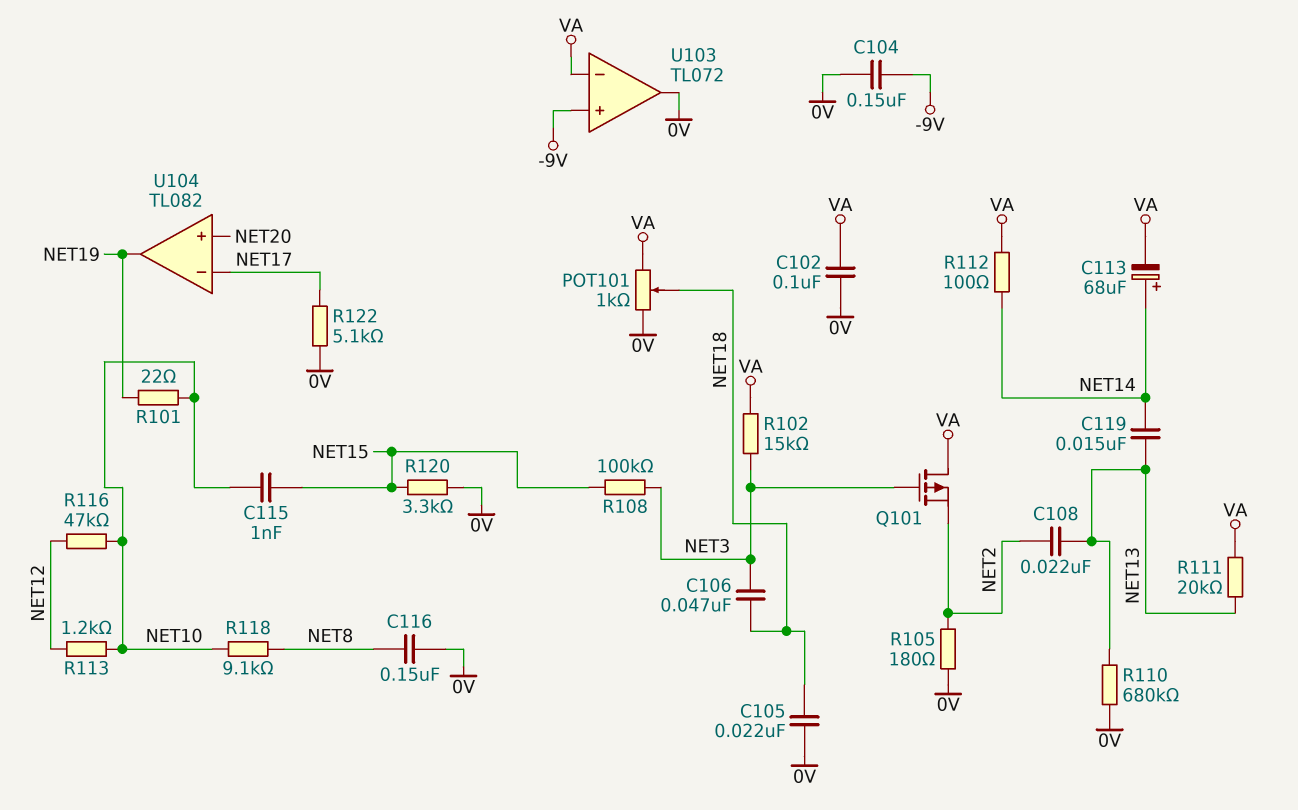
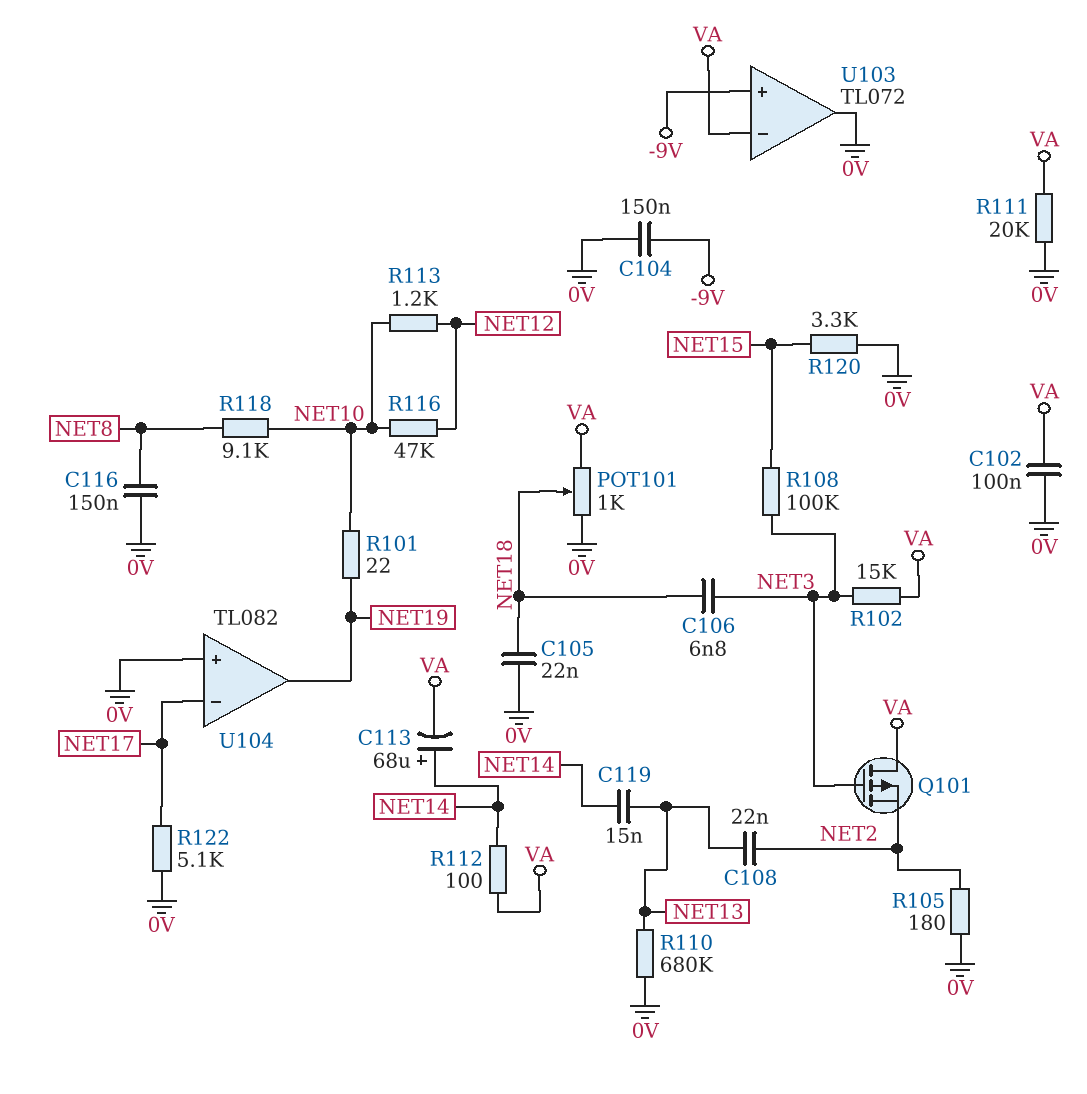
C106: 47nF (NET3, NET18) -> 6.8nF (NET3, NET18)
C115: 1nF (NET10, NET15) -> none
R111: 20k (NET13, VA) -> 20k (0V, VA)
U104 pin in+: NET20 -> 0V

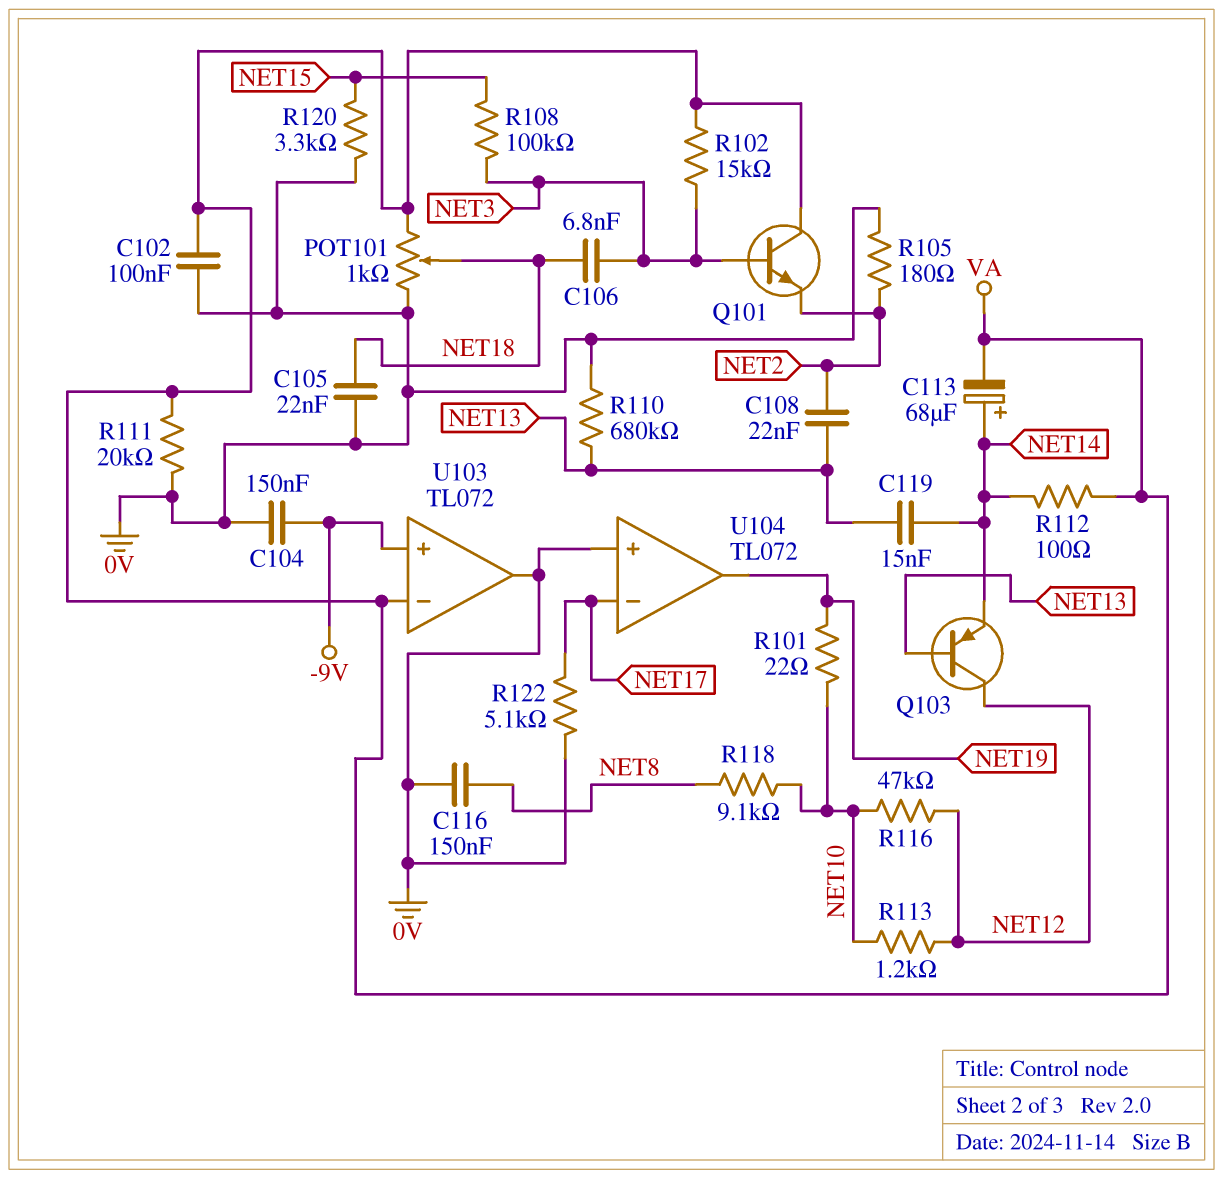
Q101: PMOS (G NET3, D VA, S NET2) -> NPN (B NET3, C VA, E NET2)
Q103: none -> PNP (B NET13, C NET12, E NET14)
U104: TL082 -> TL072

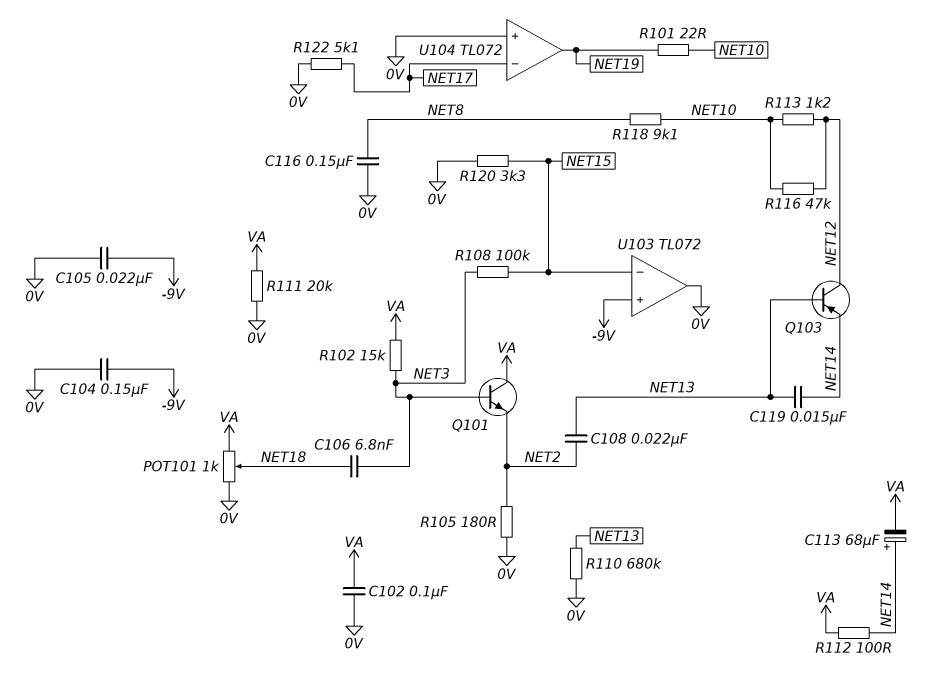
C105: 22nF (0V, NET18) -> 22nF (-9V, 0V)
U103 pin in-: VA -> NET15

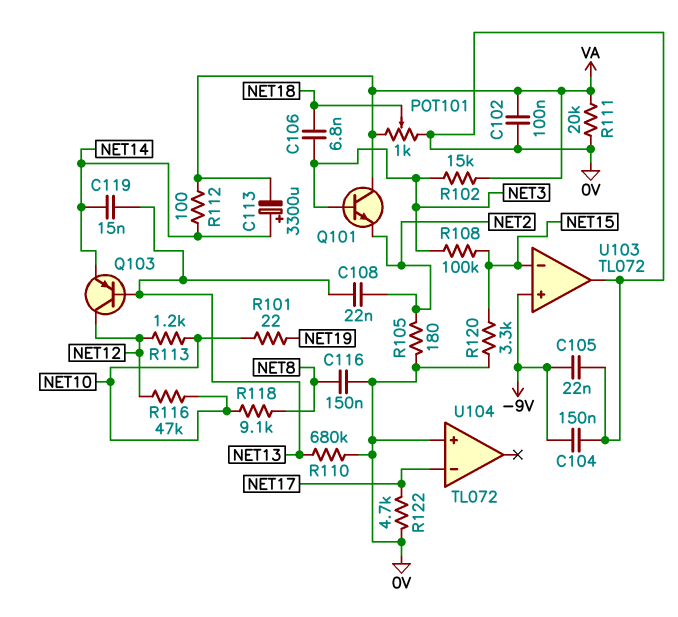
C113: 68uF (plus NET14, minus VA) -> 3300uF (plus NET14, minus VA)
R122: 5.1k (0V, NET17) -> 4.7k (0V, NET17)
U104 pin out: NET19 -> none

